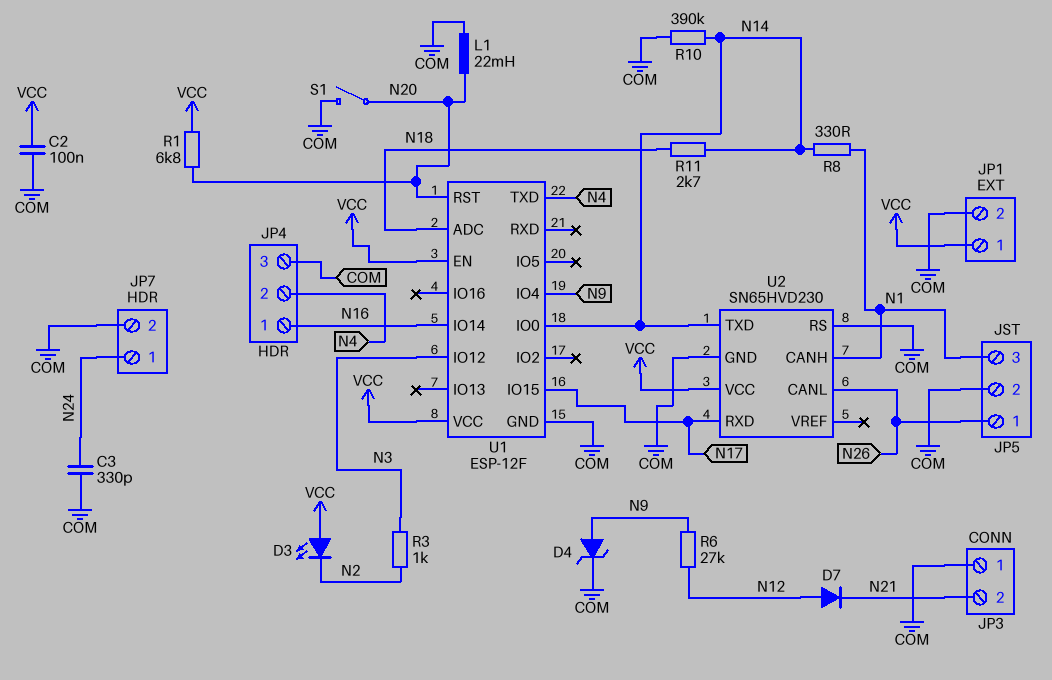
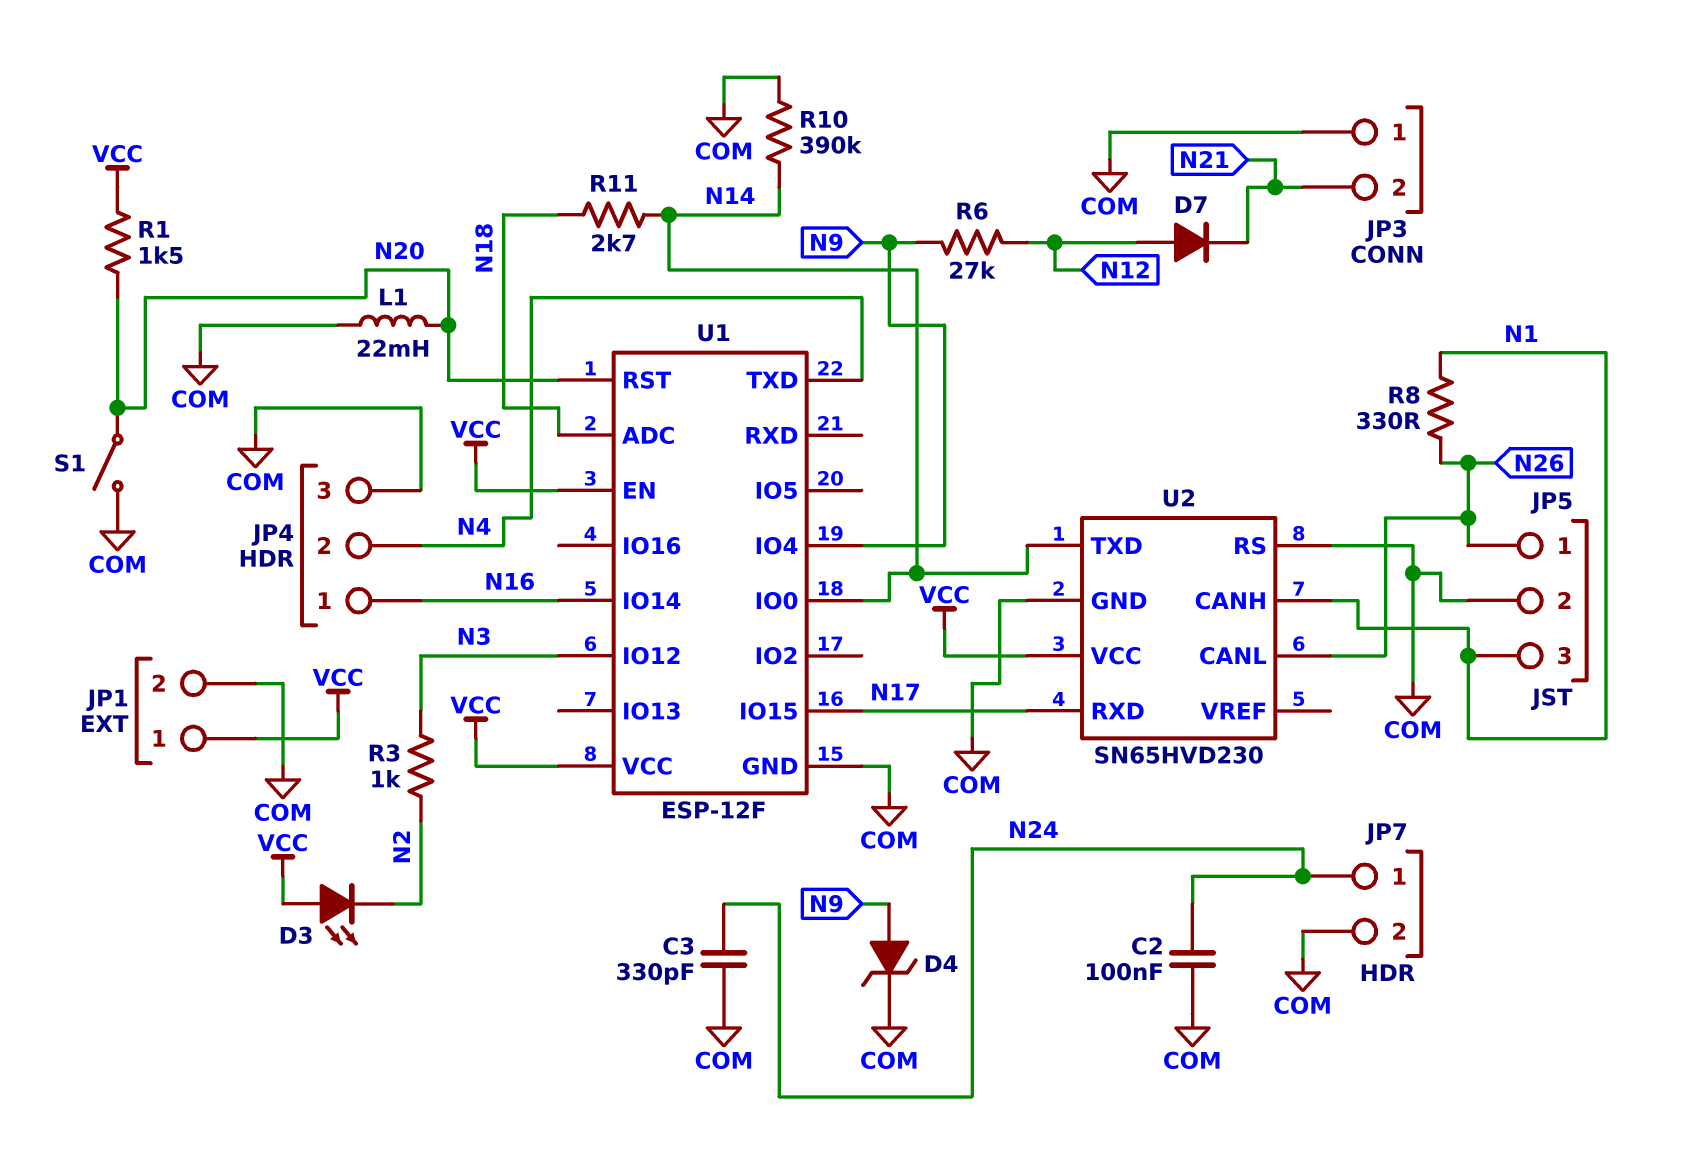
C2: 100nF (COM, VCC) -> 100nF (COM, N24)
R1: 6.8k (N20, VCC) -> 1.5k (N20, VCC)
R8: 330 (N1, N14) -> 330 (N1, N26)

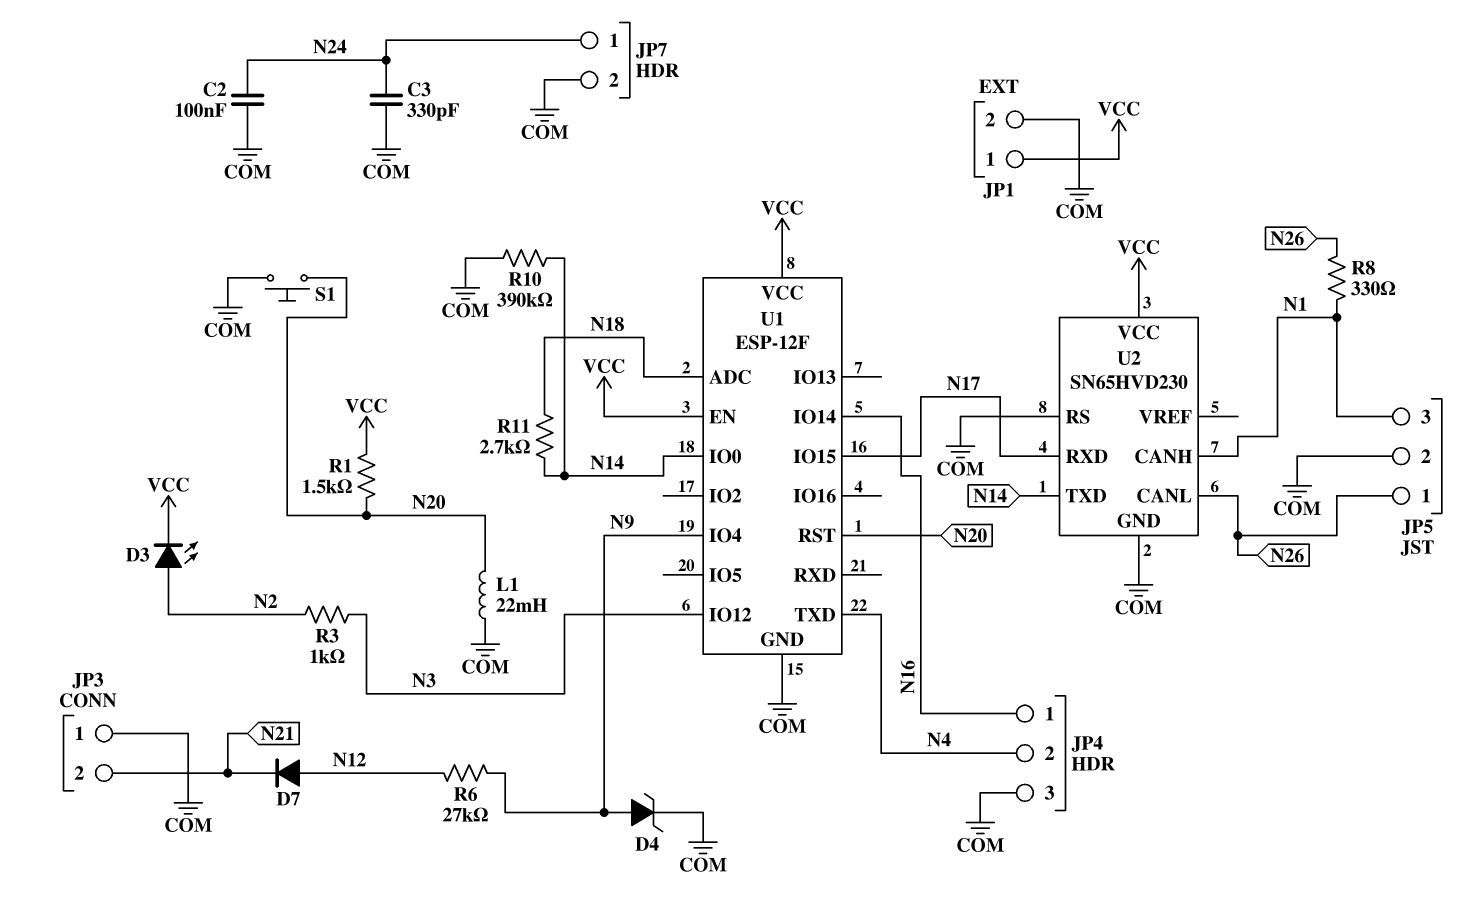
D3: LED (A VCC, K N2) -> LED (A N2, K VCC)
S1: switch (COM, N20) -> button (COM, N20)

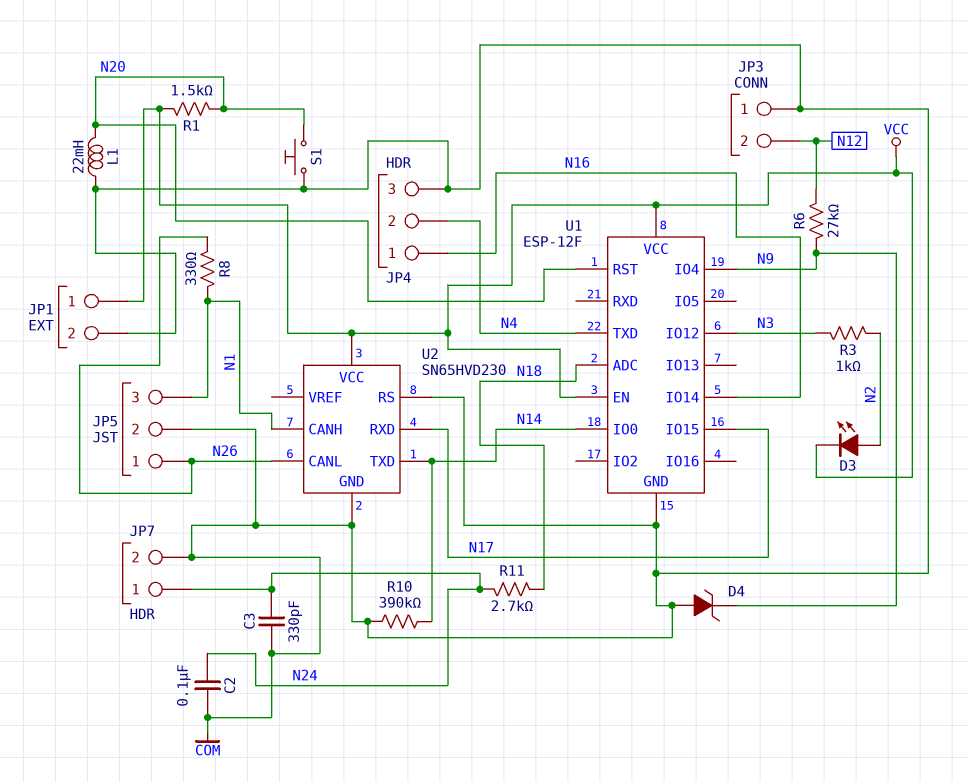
D4: zener (A N9, K COM) -> zener (A COM, K N9)
D7: diode (A N12, K N21) -> none
JP3 pin 2: N21 -> N12
R11: 2.7k (N14, N18) -> 2.7k (N18, N24)

